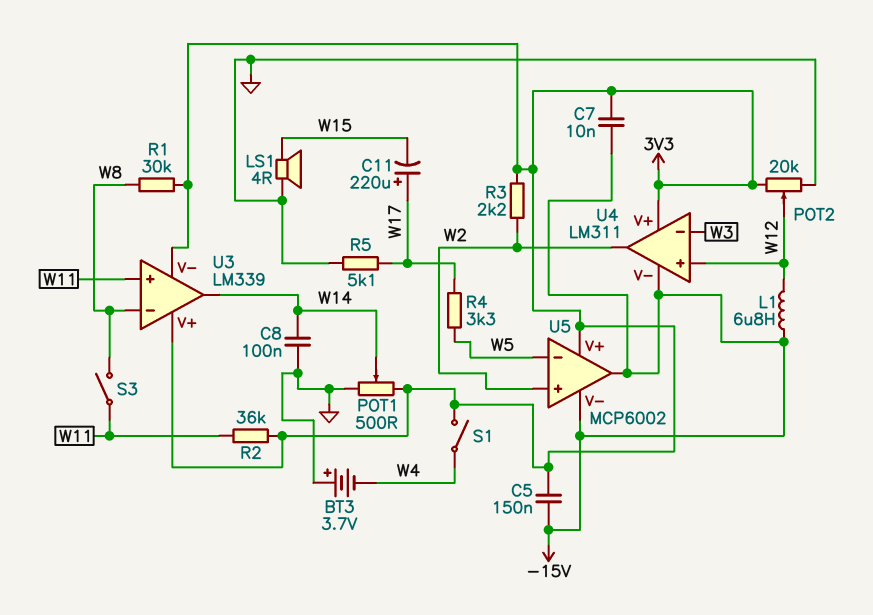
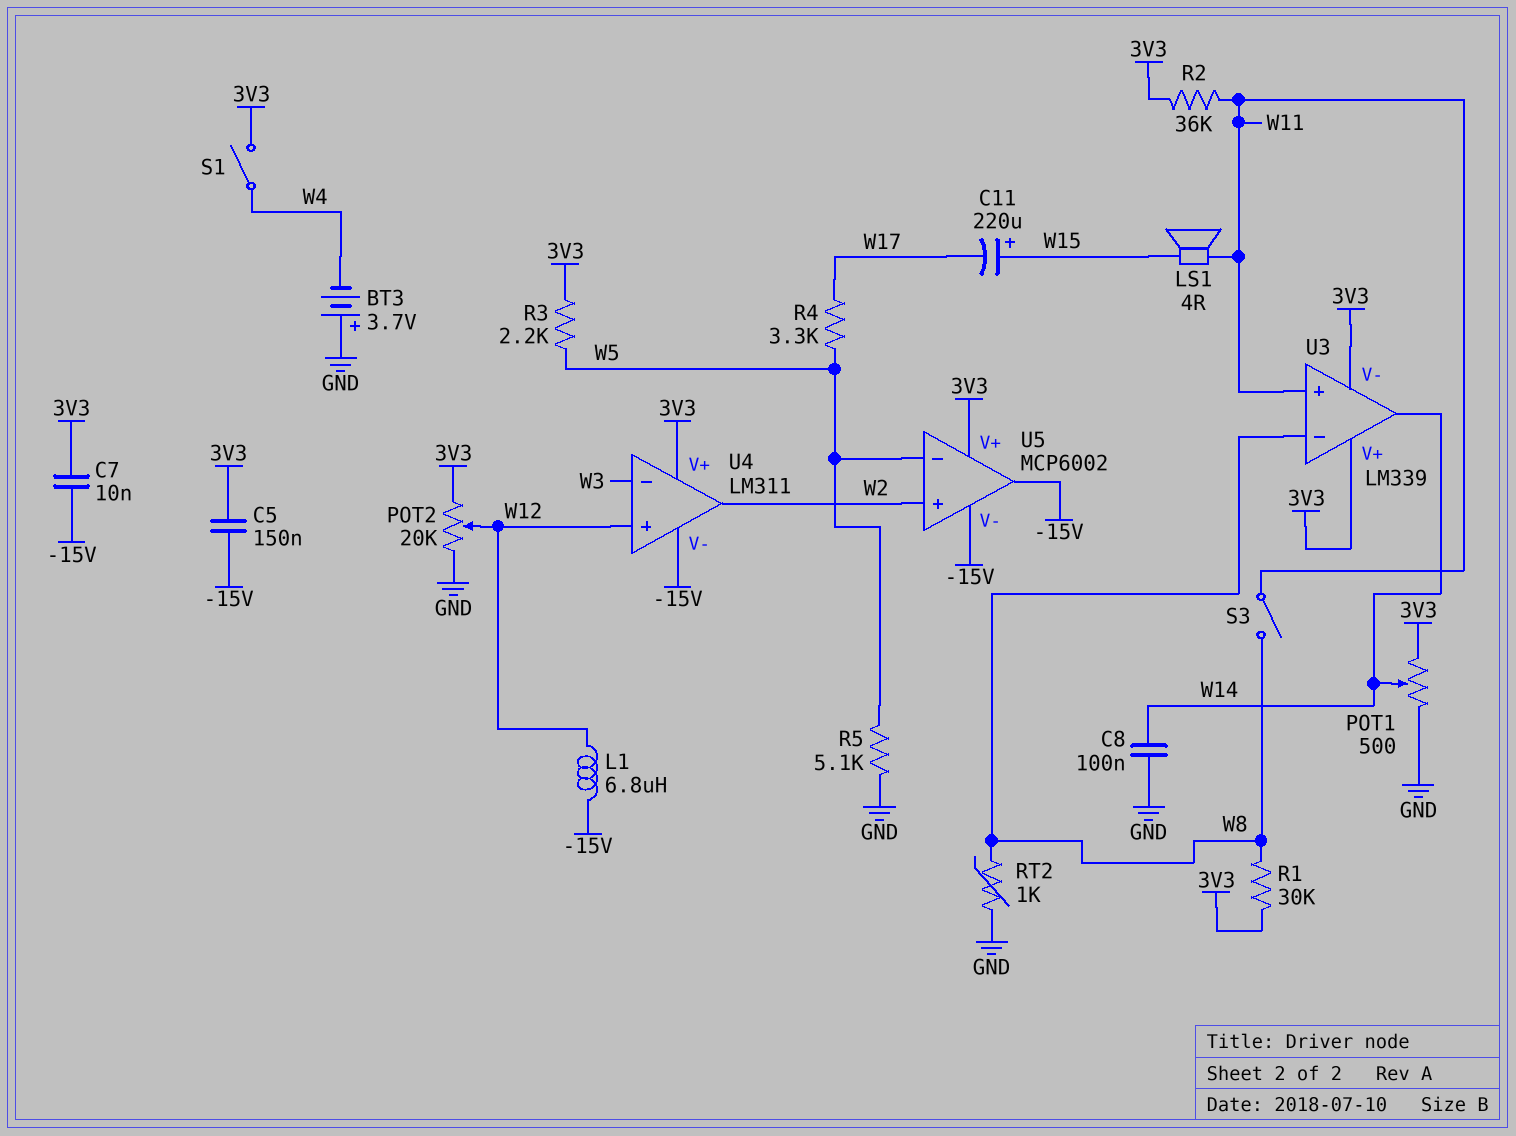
C11: 220uF (plus W17, minus W15) -> 220uF (plus W15, minus W17)
LS1: speaker 4R (GND, W15) -> speaker 4R (W11, W15)
R3: 2.2k (3V3, W2) -> 2.2k (3V3, W5)
R5: 5.1k (GND, W17) -> 5.1k (GND, W5)
RT2: none -> 1k (GND, W8)

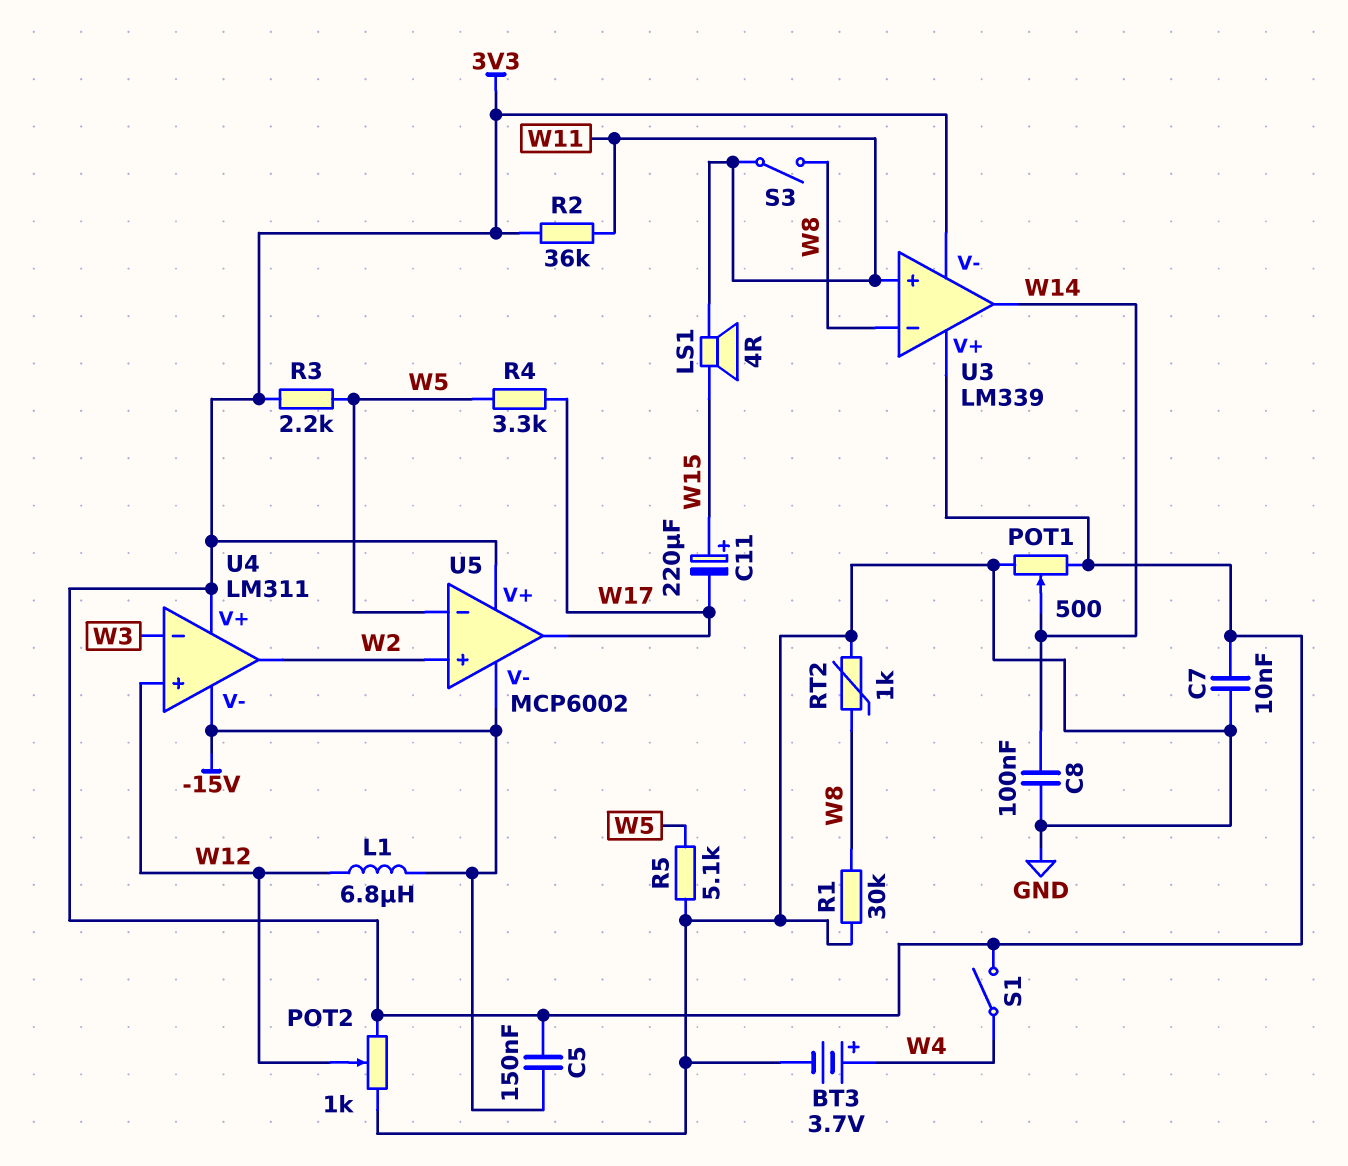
BT3: 3.7V (plus GND, minus W4) -> 3.7V (plus W4, minus GND)
C7: 10nF (-15V, 3V3) -> 10nF (3V3, GND)
POT2: 20k (3V3, GND, wiper W12) -> 1k (3V3, GND, wiper W12)
R1: 30k (3V3, W8) -> 30k (GND, W8)
U5 pin out: -15V -> W17

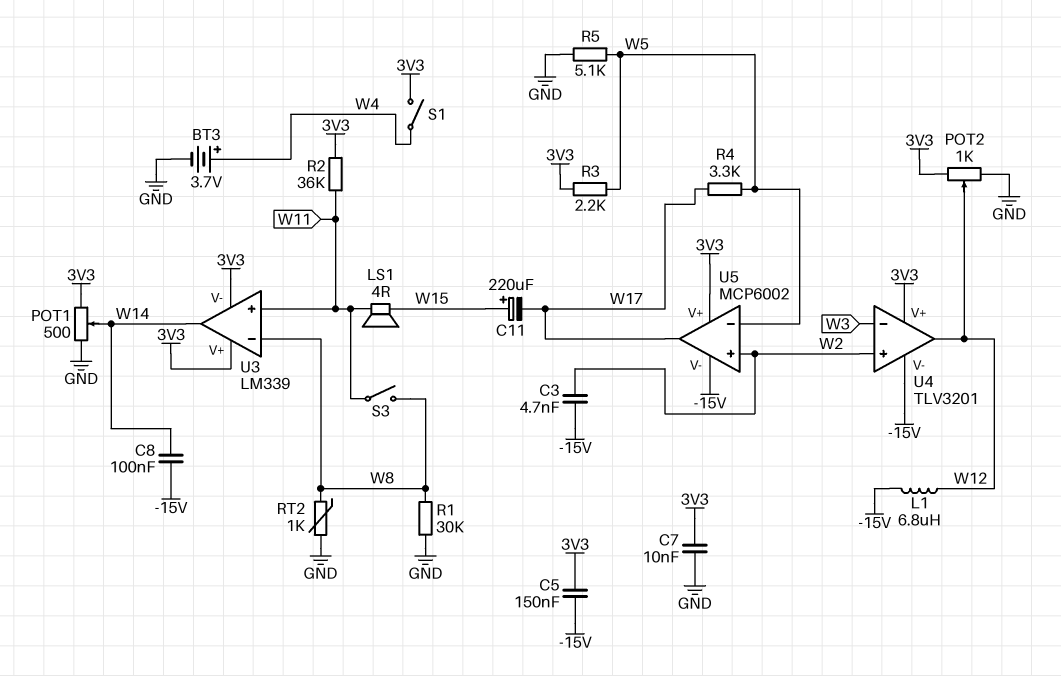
C3: none -> 4.7nF (-15V, W2)
C8: 100nF (GND, W14) -> 100nF (-15V, W14)
U4: LM311 -> TLV3201
U4 pin in+: W12 -> W2
U4 pin out: W2 -> W12

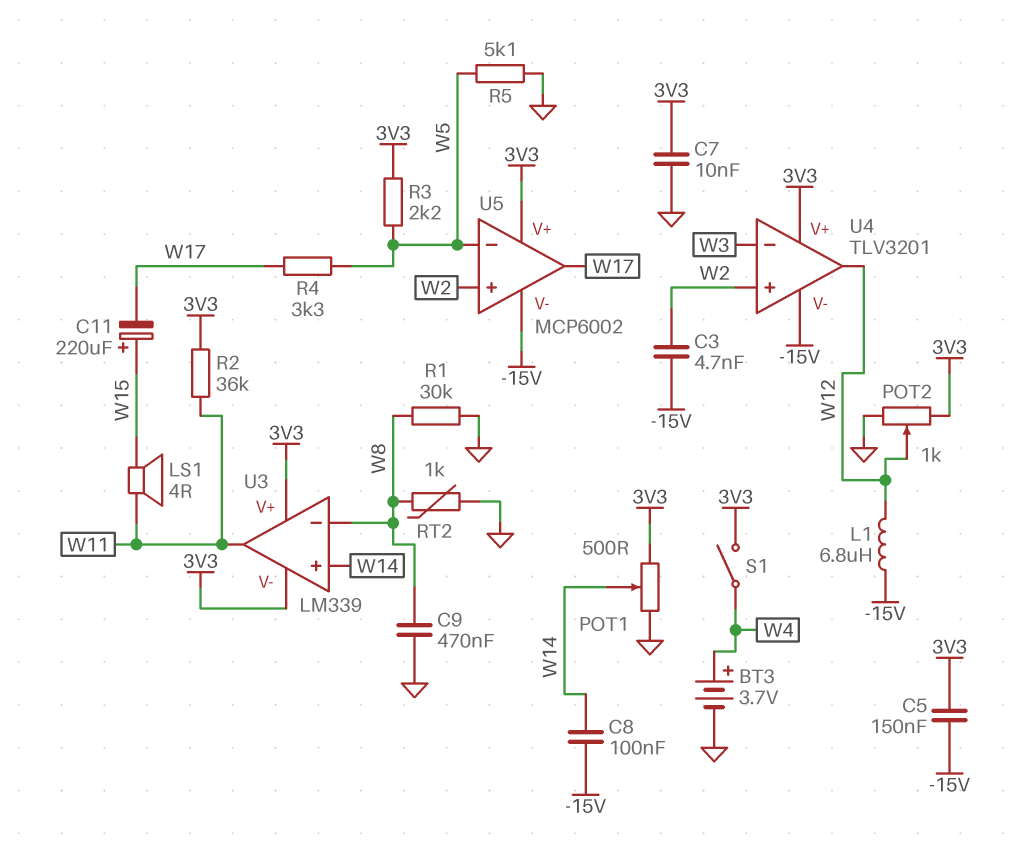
C9: none -> 470nF (GND, W8)
S3: switch (W8, W11) -> none
U3 pin in+: W11 -> W14
U3 pin out: W14 -> W11

